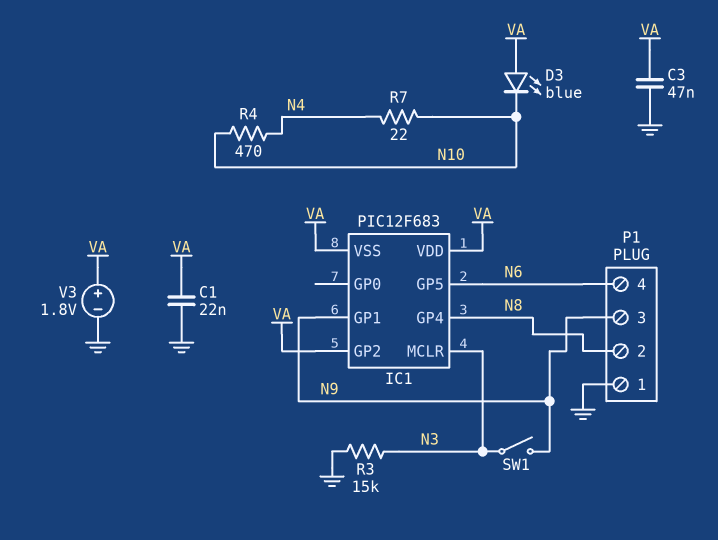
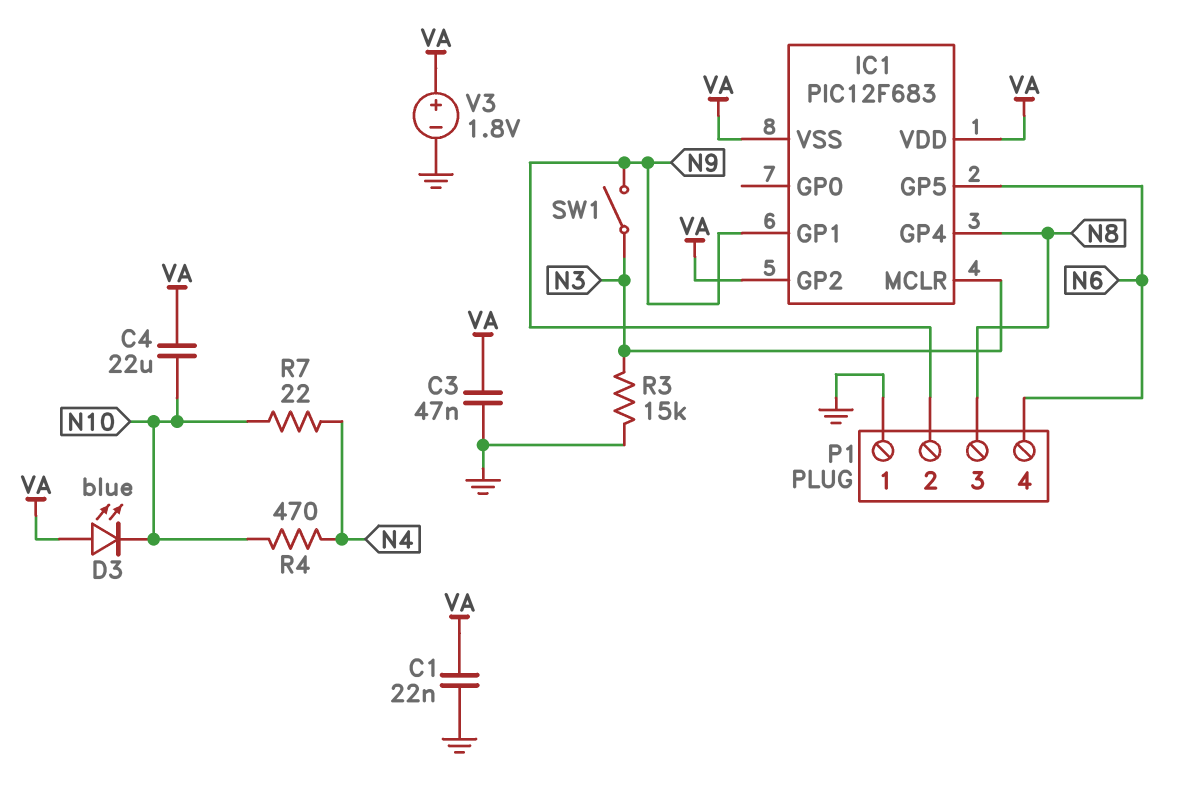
C4: none -> 22uF (N10, VA)
P1 pin 2: N8 -> N9
P1 pin 3: N9 -> N8

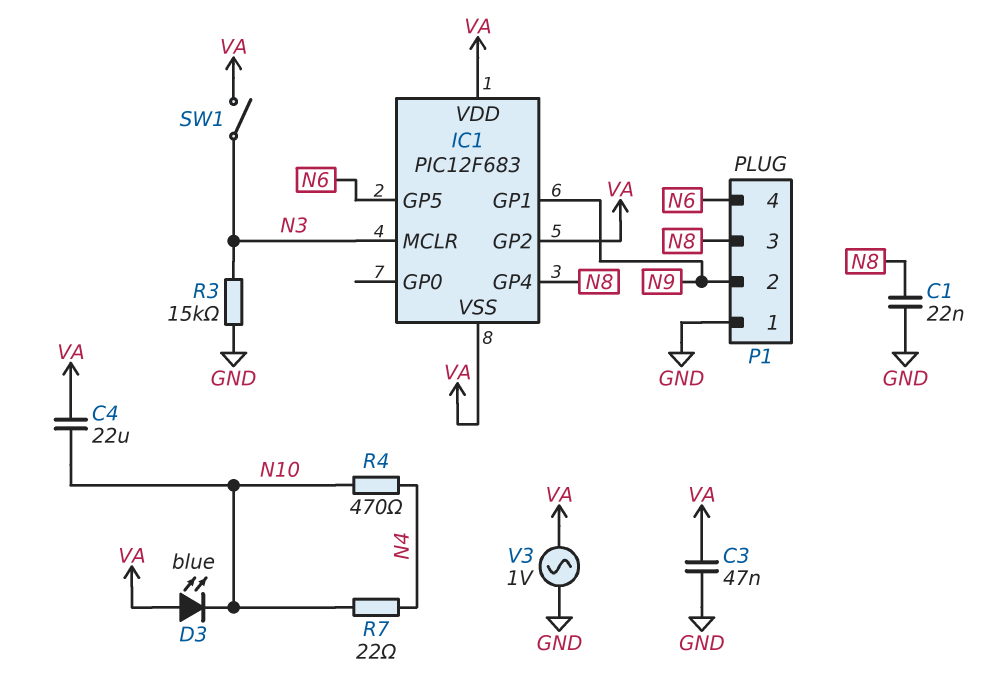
C1: 22nF (GND, VA) -> 22nF (GND, N8)
SW1: switch (N3, N9) -> switch (N3, VA)
V3: 1.8V (plus VA, minus GND) -> AC 1V (GND, VA)

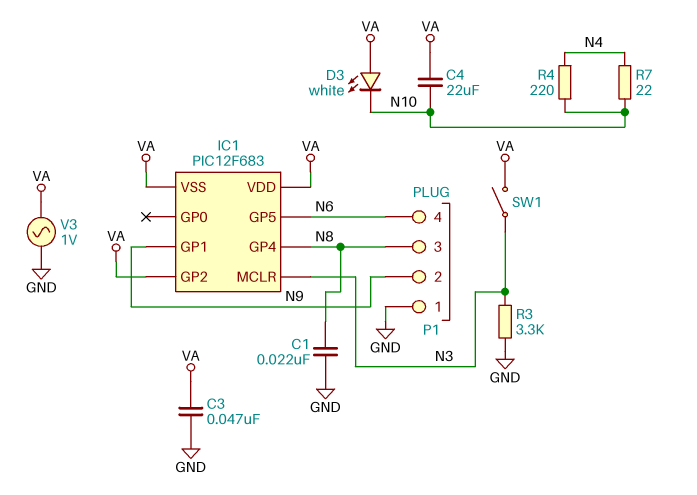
D3: LED blue (A VA, K N10) -> LED white (A VA, K N10)
R3: 15k (GND, N3) -> 3.3k (GND, N3)
R4: 470 (N4, N10) -> 220 (N4, N10)

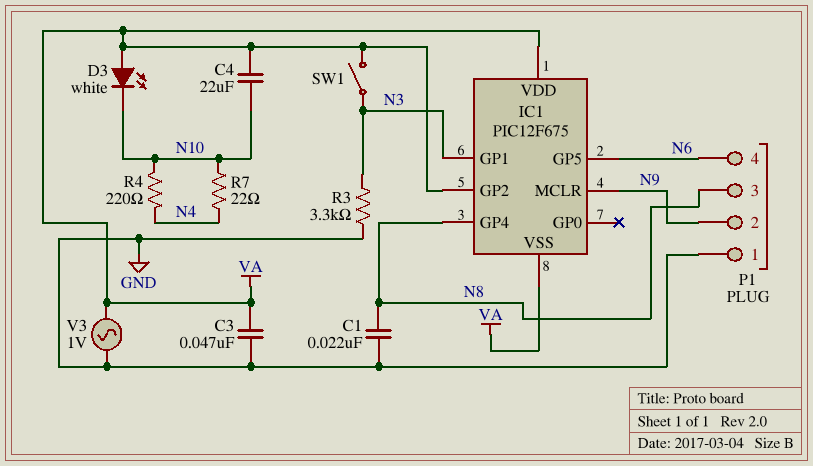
IC1: PIC12F683 -> PIC12F675
IC1 pin GP1: N9 -> N3
IC1 pin MCLR: N3 -> N9

